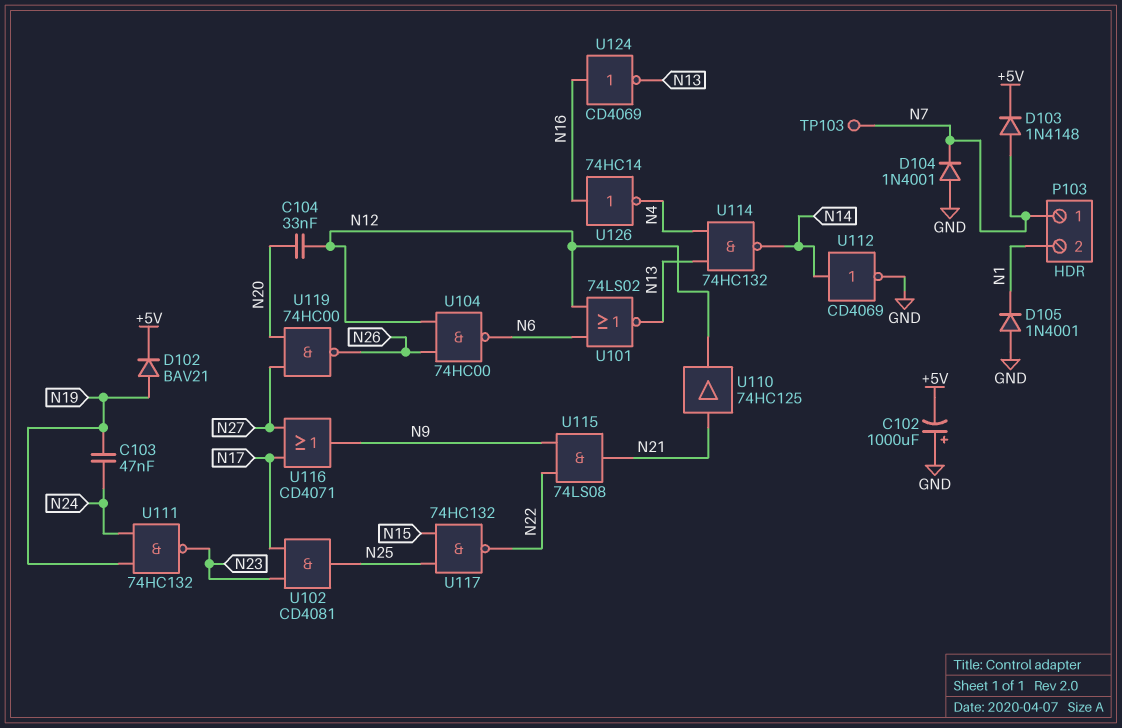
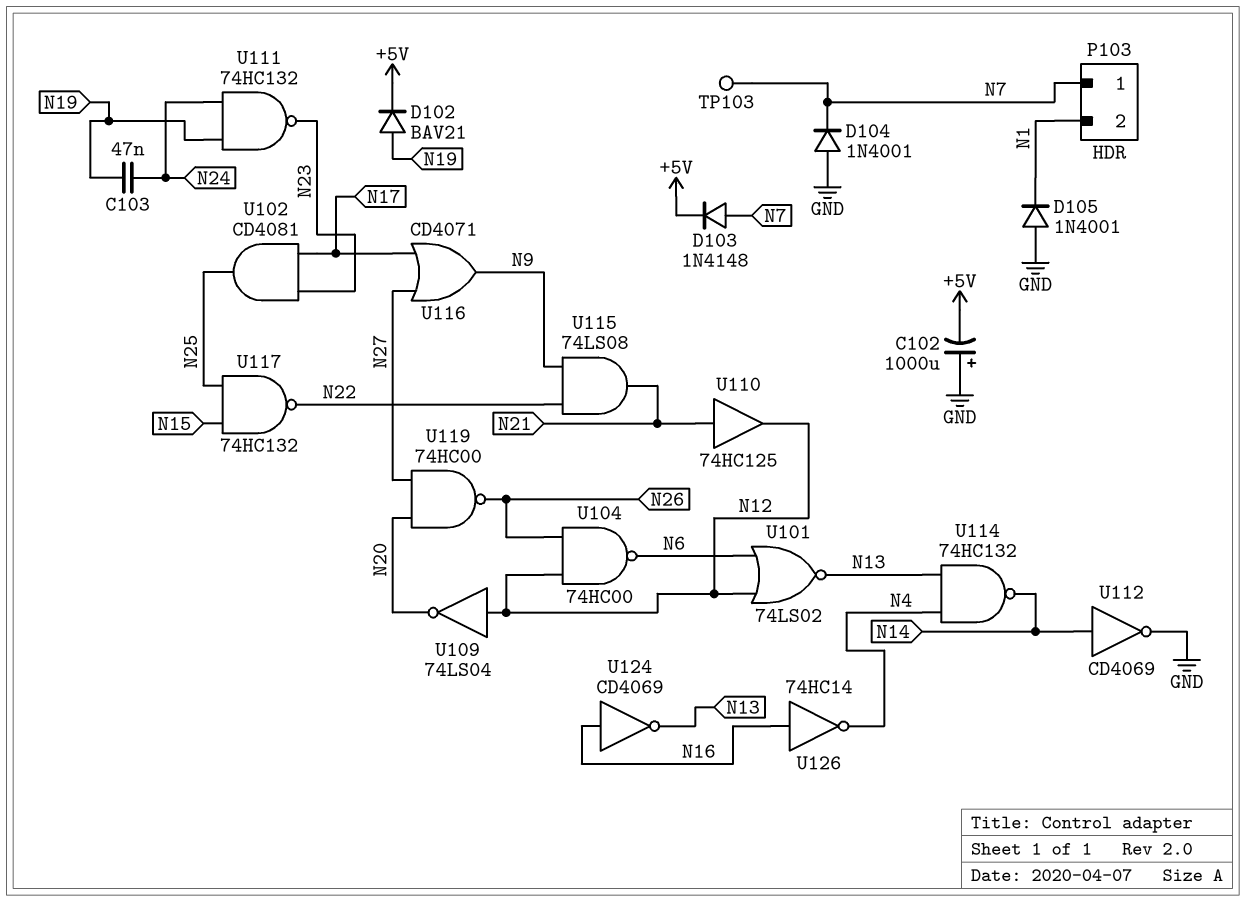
C104: 33nF (N12, N20) -> none
U109: none -> NOT 74LS04 (in N12, out N20)

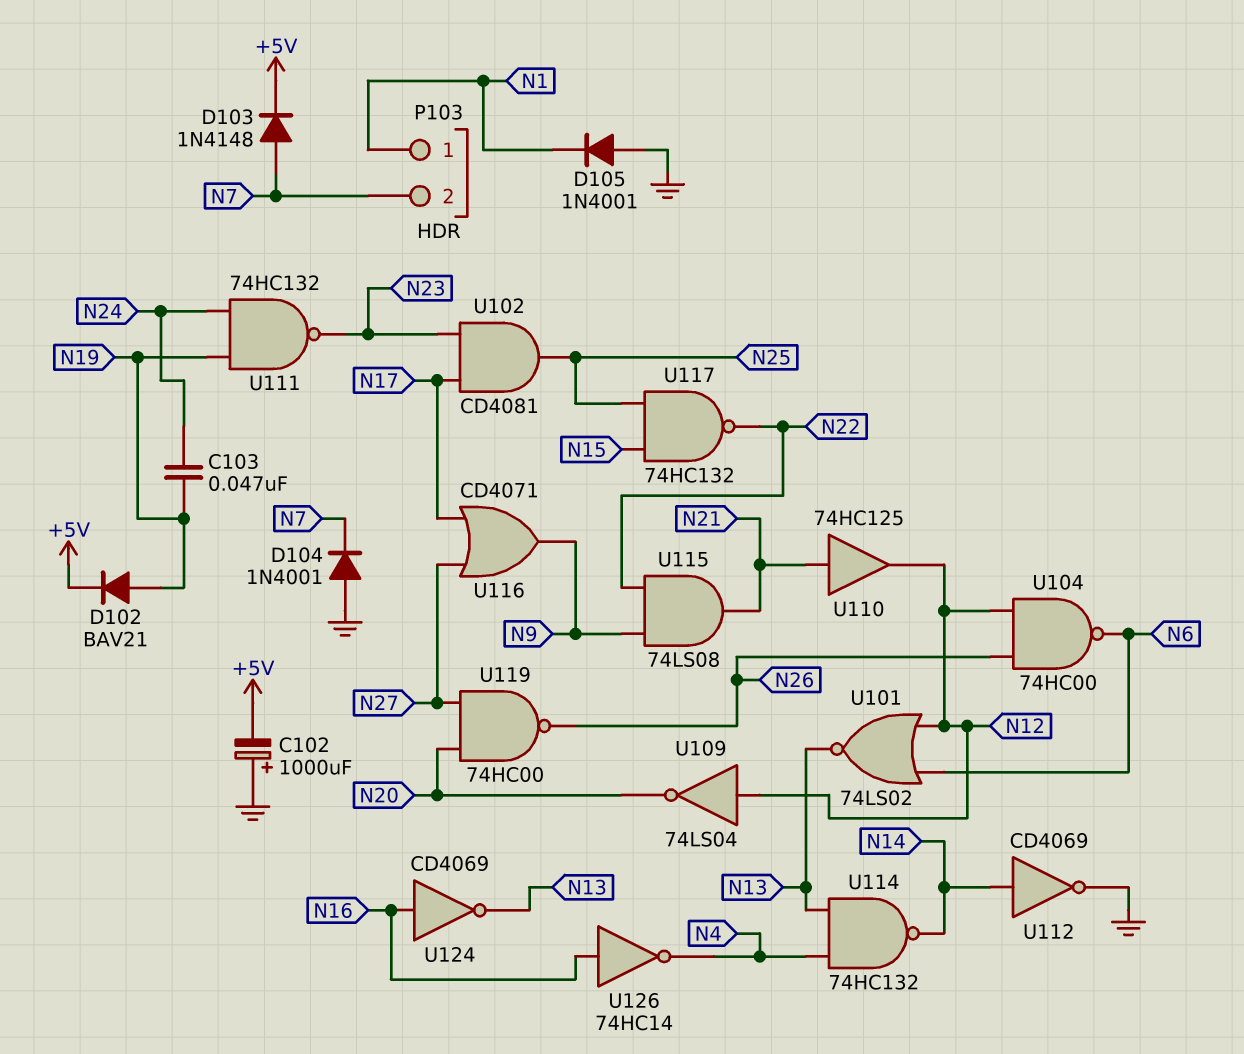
P103 pin 1: N7 -> N1
P103 pin 2: N1 -> N7
TP103: test point (N7) -> none

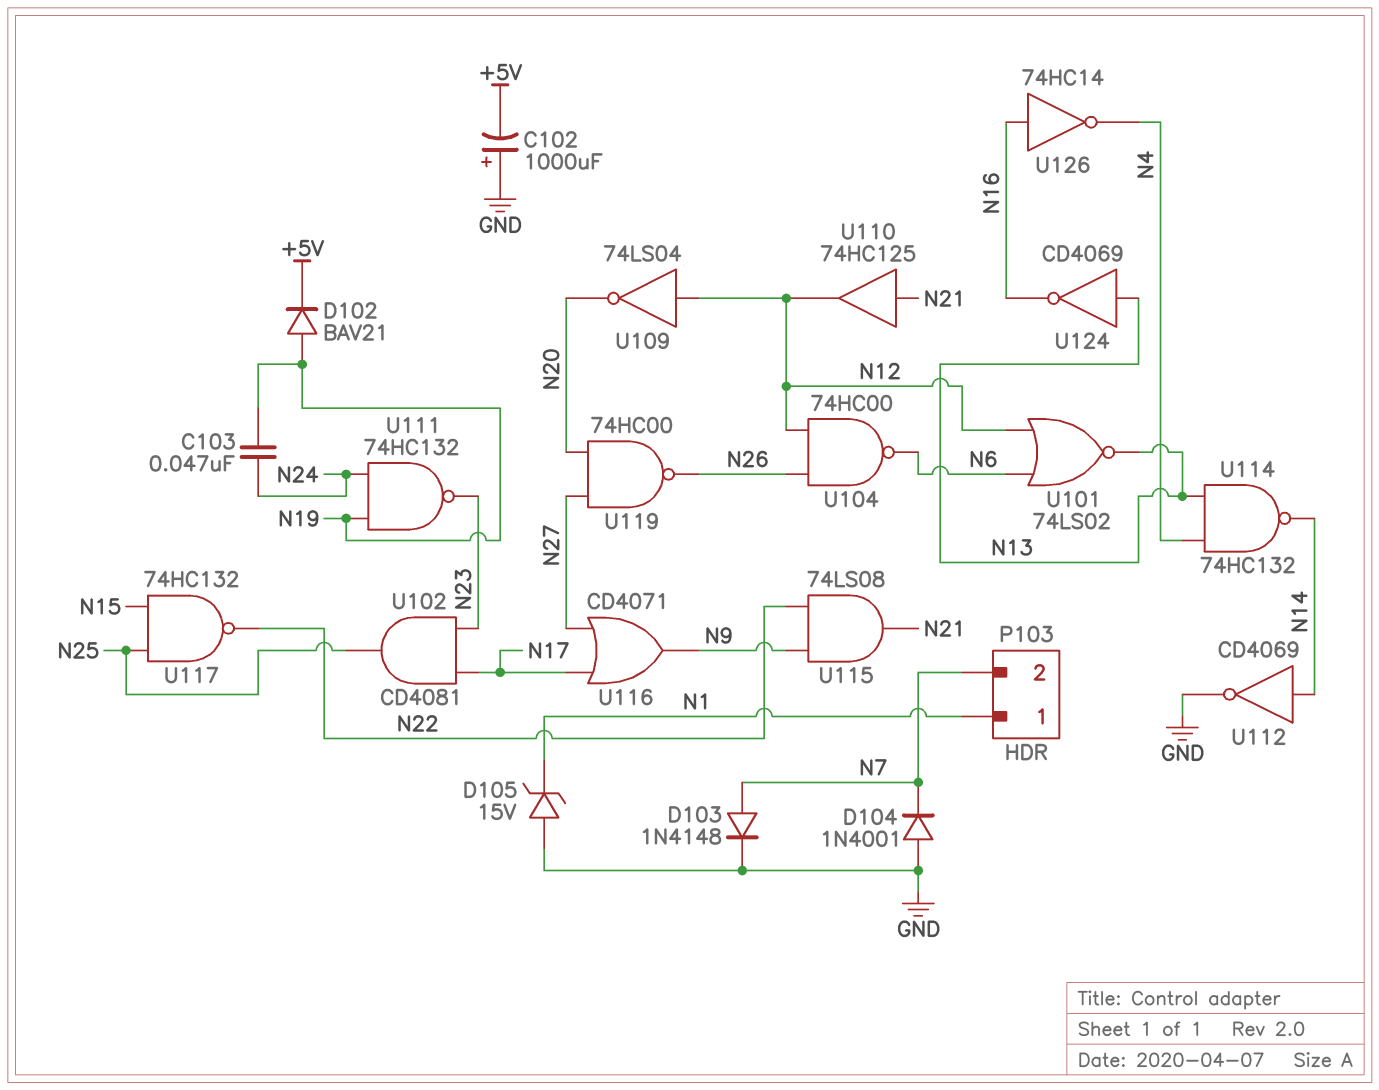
D103: diode 1N4148 (A N7, K +5V) -> diode 1N4148 (A N7, K GND)
D105: diode 1N4001 (A GND, K N1) -> zener 15V (A GND, K N1)
U124: NOT CD4069 (in N16, out N13) -> NOT CD4069 (in N13, out N16)

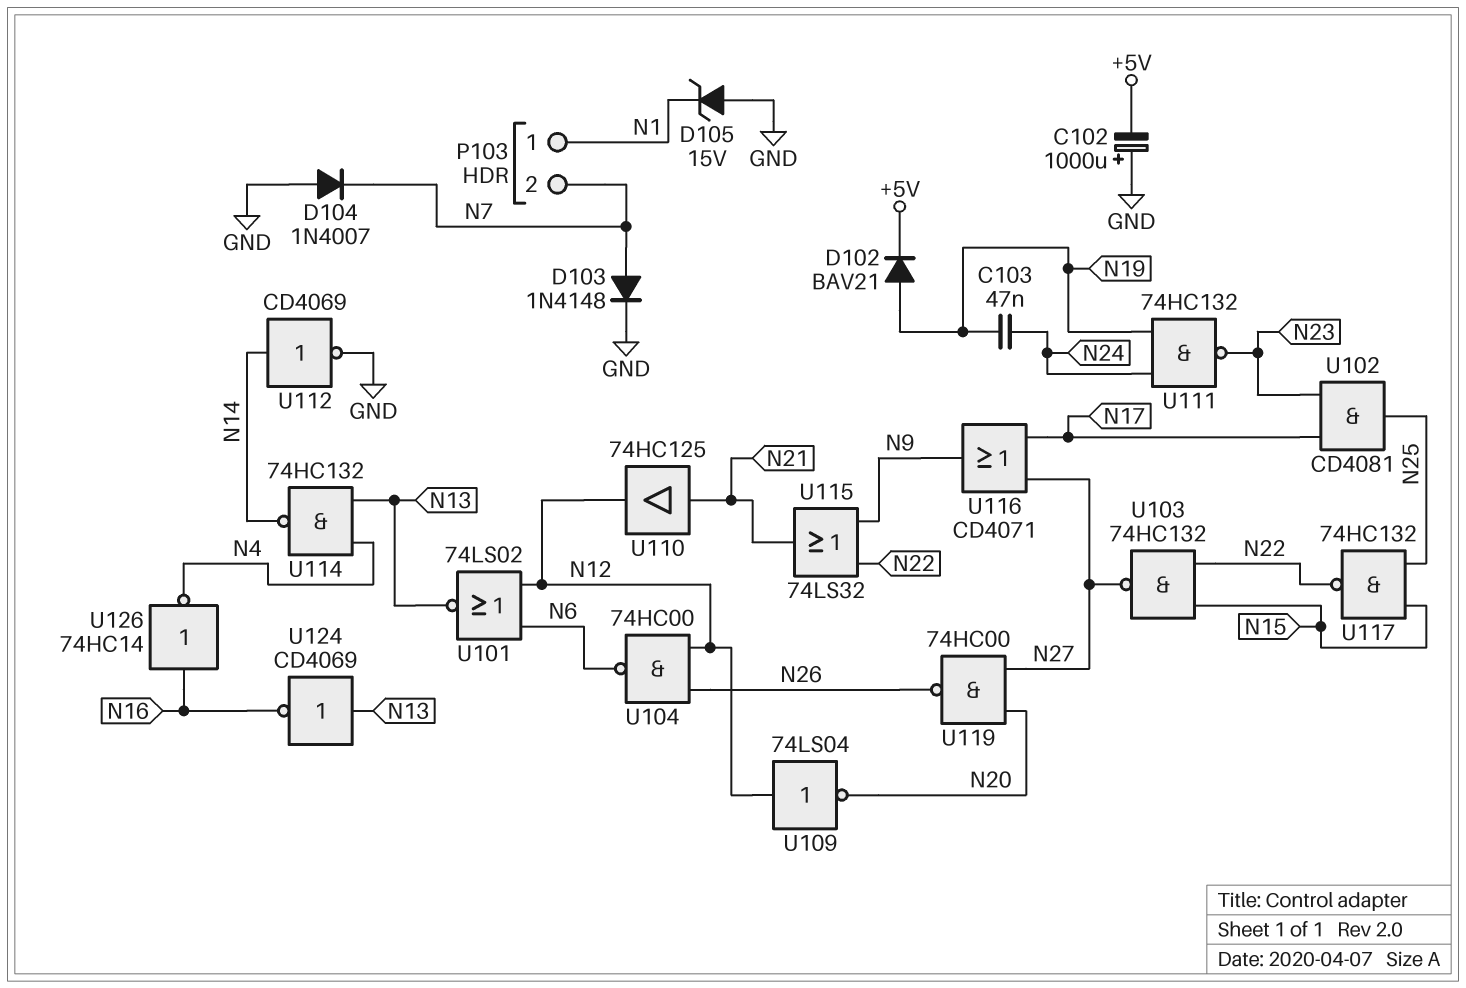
D104: diode 1N4001 (A GND, K N7) -> diode 1N4007 (A GND, K N7)
U103: none -> NAND 74HC132 (in N15, in N22, out N27)
U115: AND 74LS08 (in N9, in N22, out N21) -> OR 74LS32 (in N9, in N22, out N21)

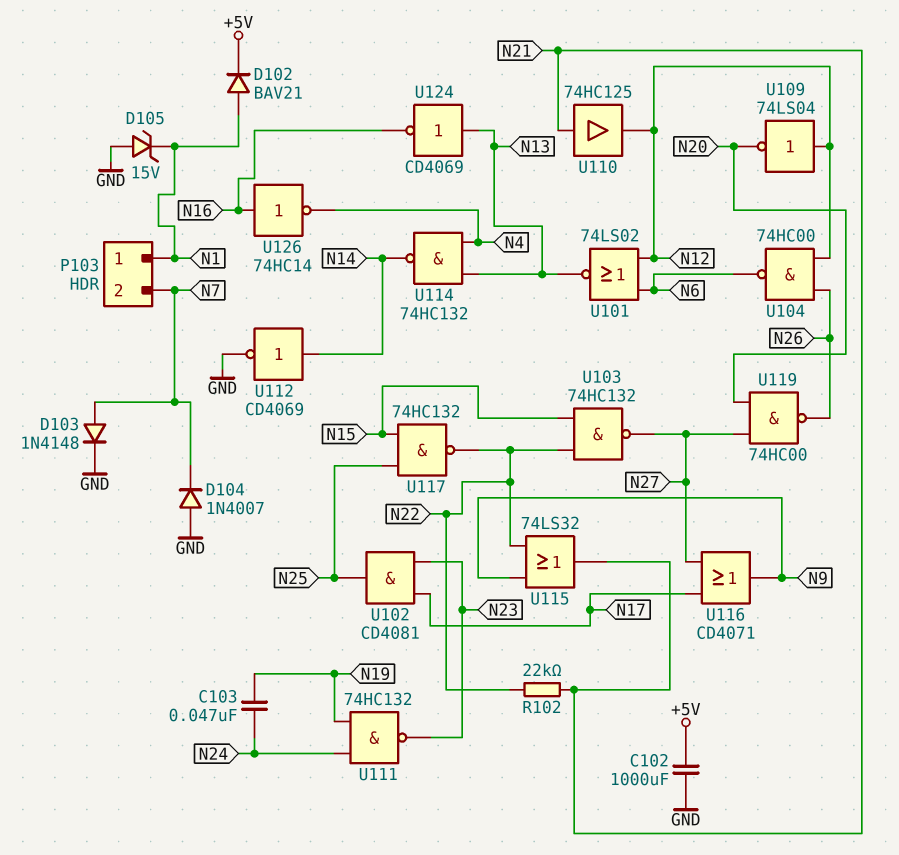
C102: 1000uF (plus GND, minus +5V) -> 1000uF (+5V, GND)
D102: diode BAV21 (A N19, K +5V) -> diode BAV21 (A N1, K +5V)
R102: none -> 22k (N21, N22)

